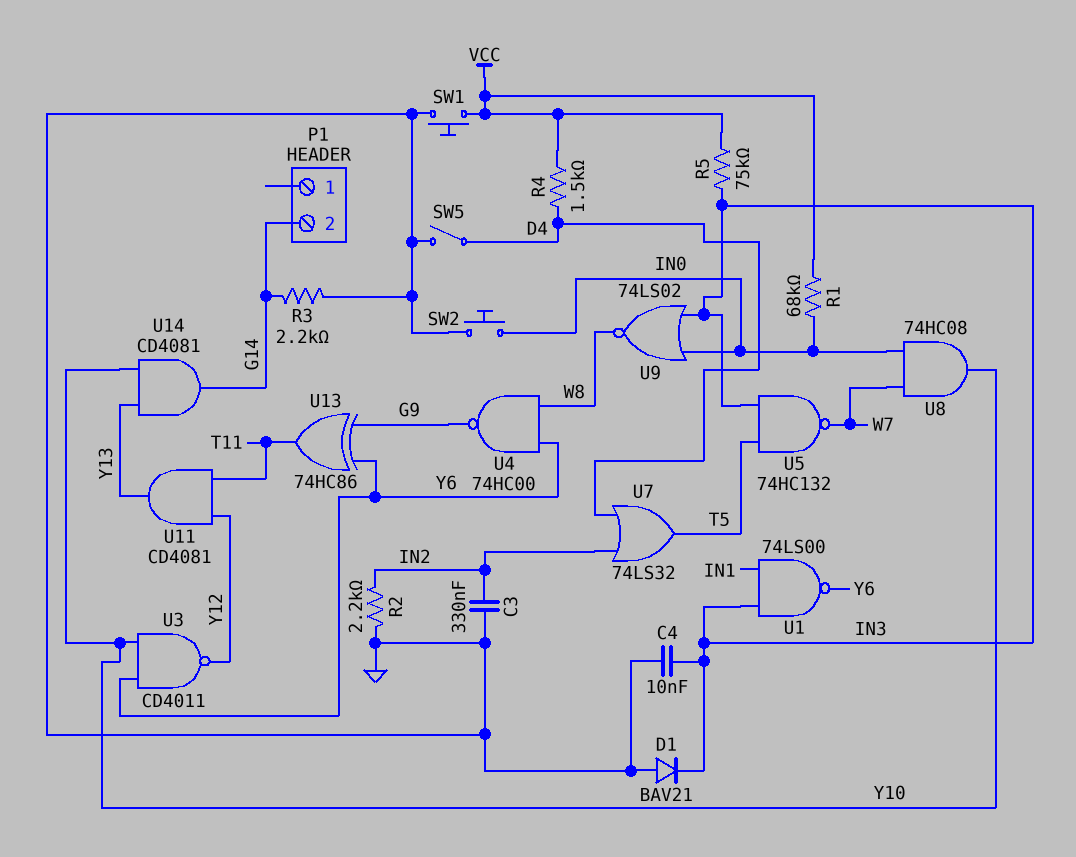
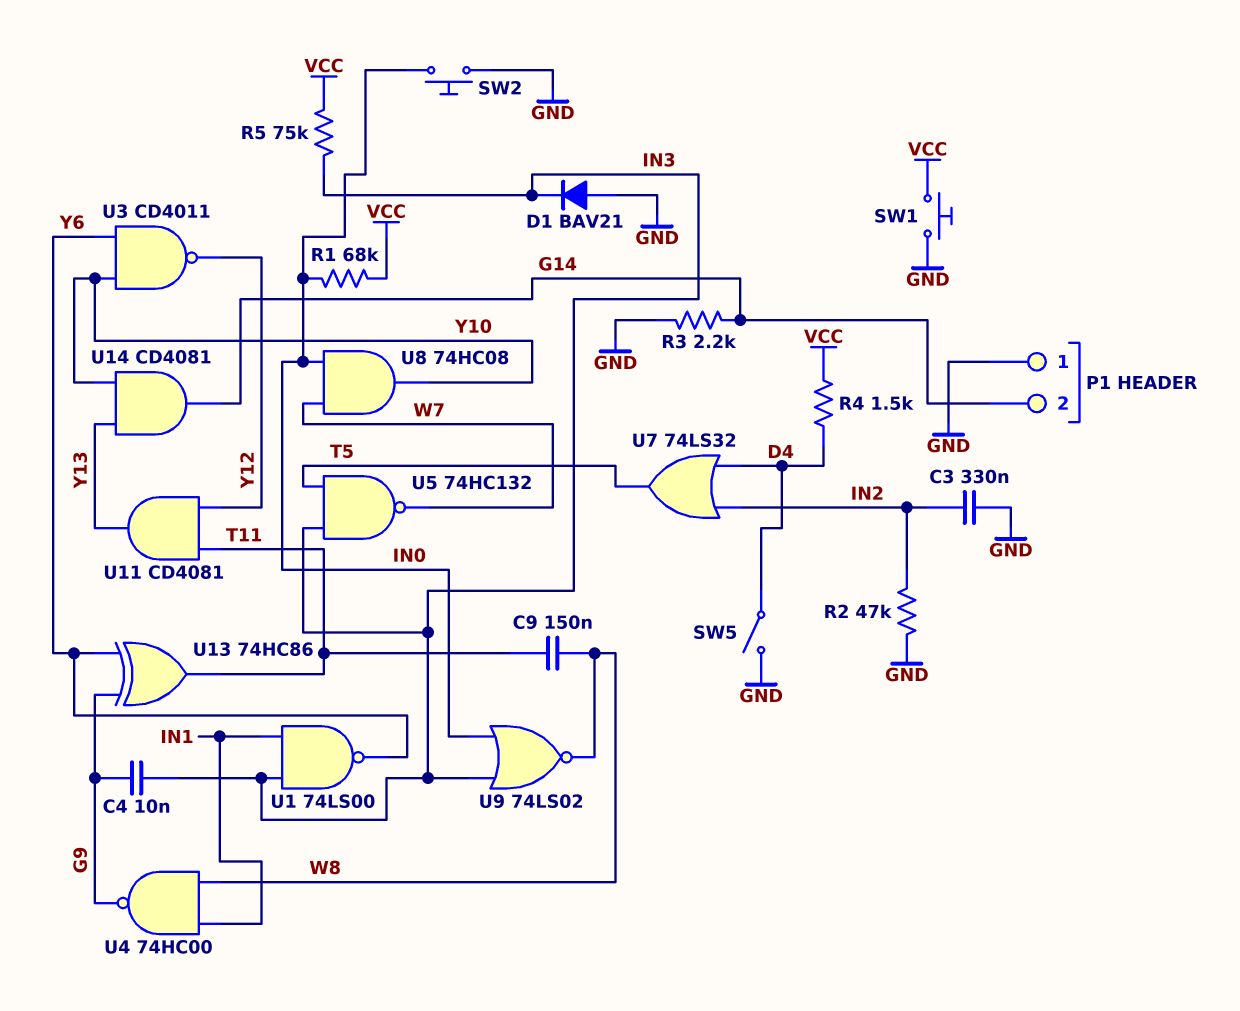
C4: 10nF (GND, IN3) -> 10nF (G9, IN3)
C9: none -> 150nF (T11, W8)
P1 pin 1: none -> GND
R2: 2.2k (GND, IN2) -> 47k (GND, IN2)
U4: NAND 74HC00 (in W8, in Y6, out G9) -> NAND 74HC00 (in IN1, in W8, out G9)

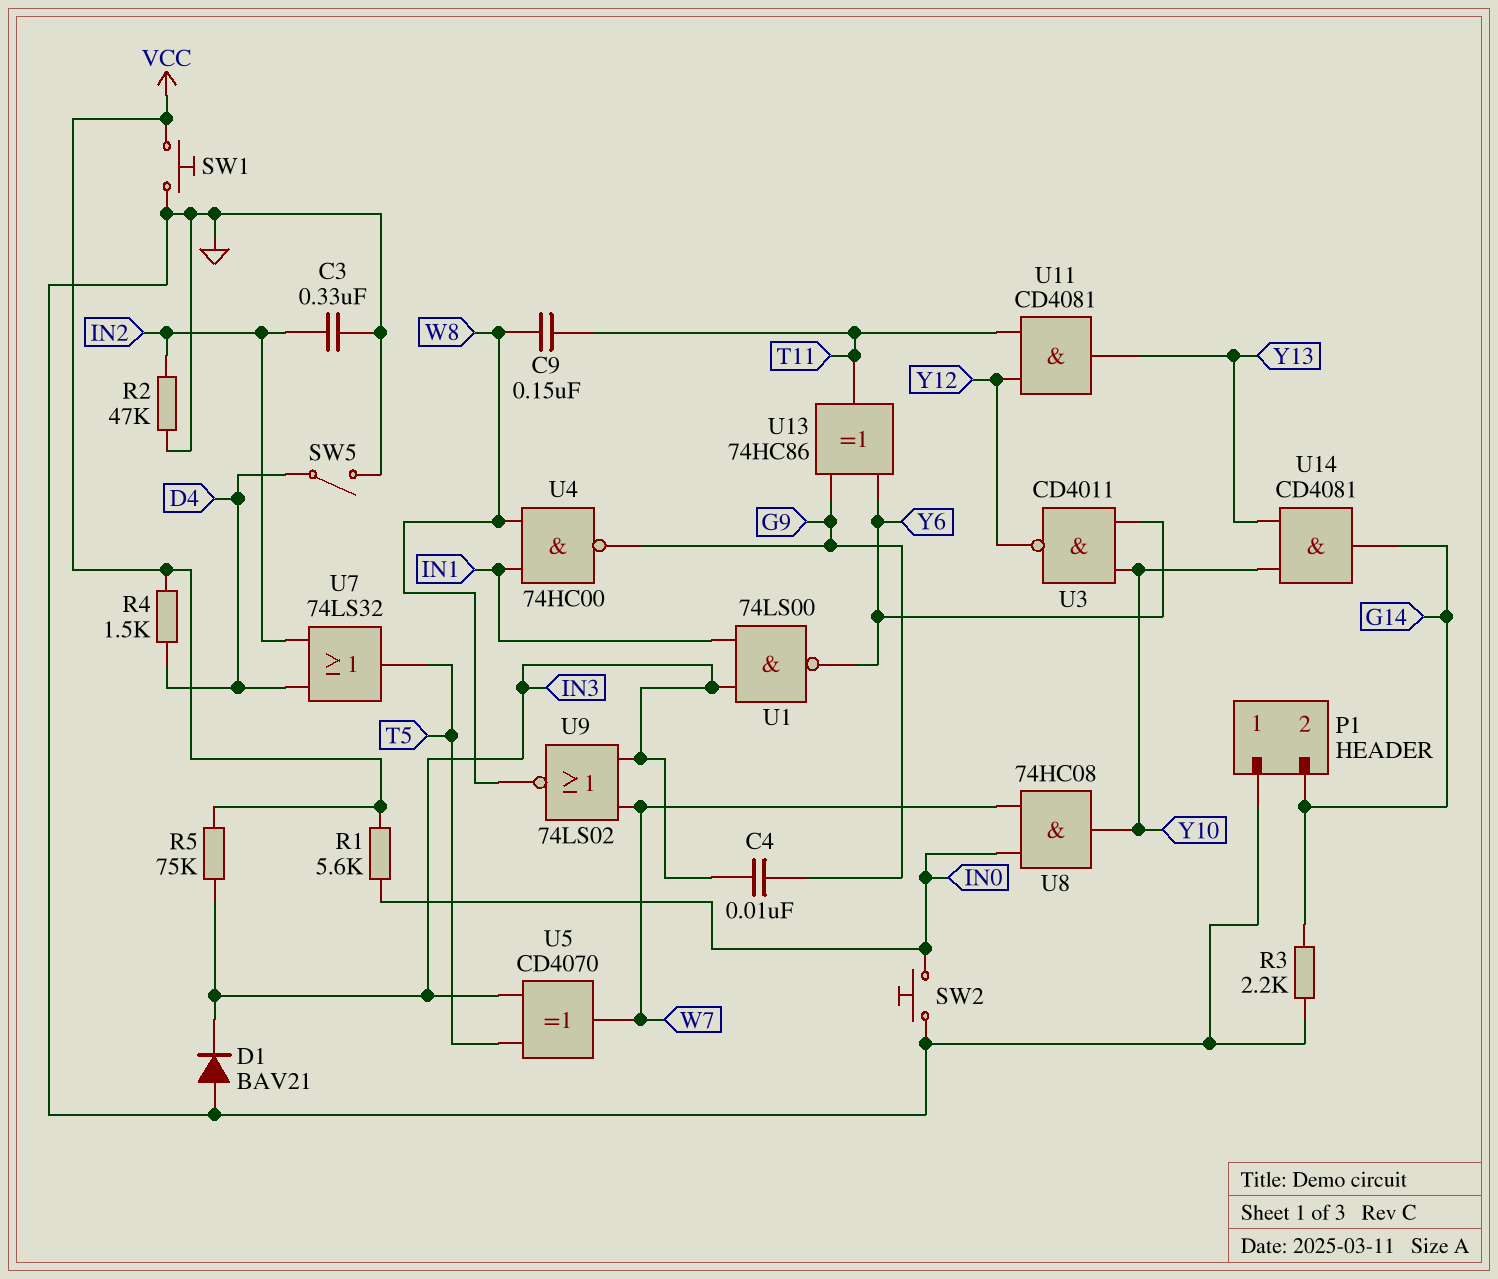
R1: 68k (IN0, VCC) -> 5.6k (IN0, VCC)
U5: NAND 74HC132 (in IN3, in T5, out W7) -> XOR CD4070 (in IN3, in T5, out W7)
U9: NOR 74LS02 (in IN0, in IN3, out W8) -> NOR 74LS02 (in IN3, in W7, out W8)

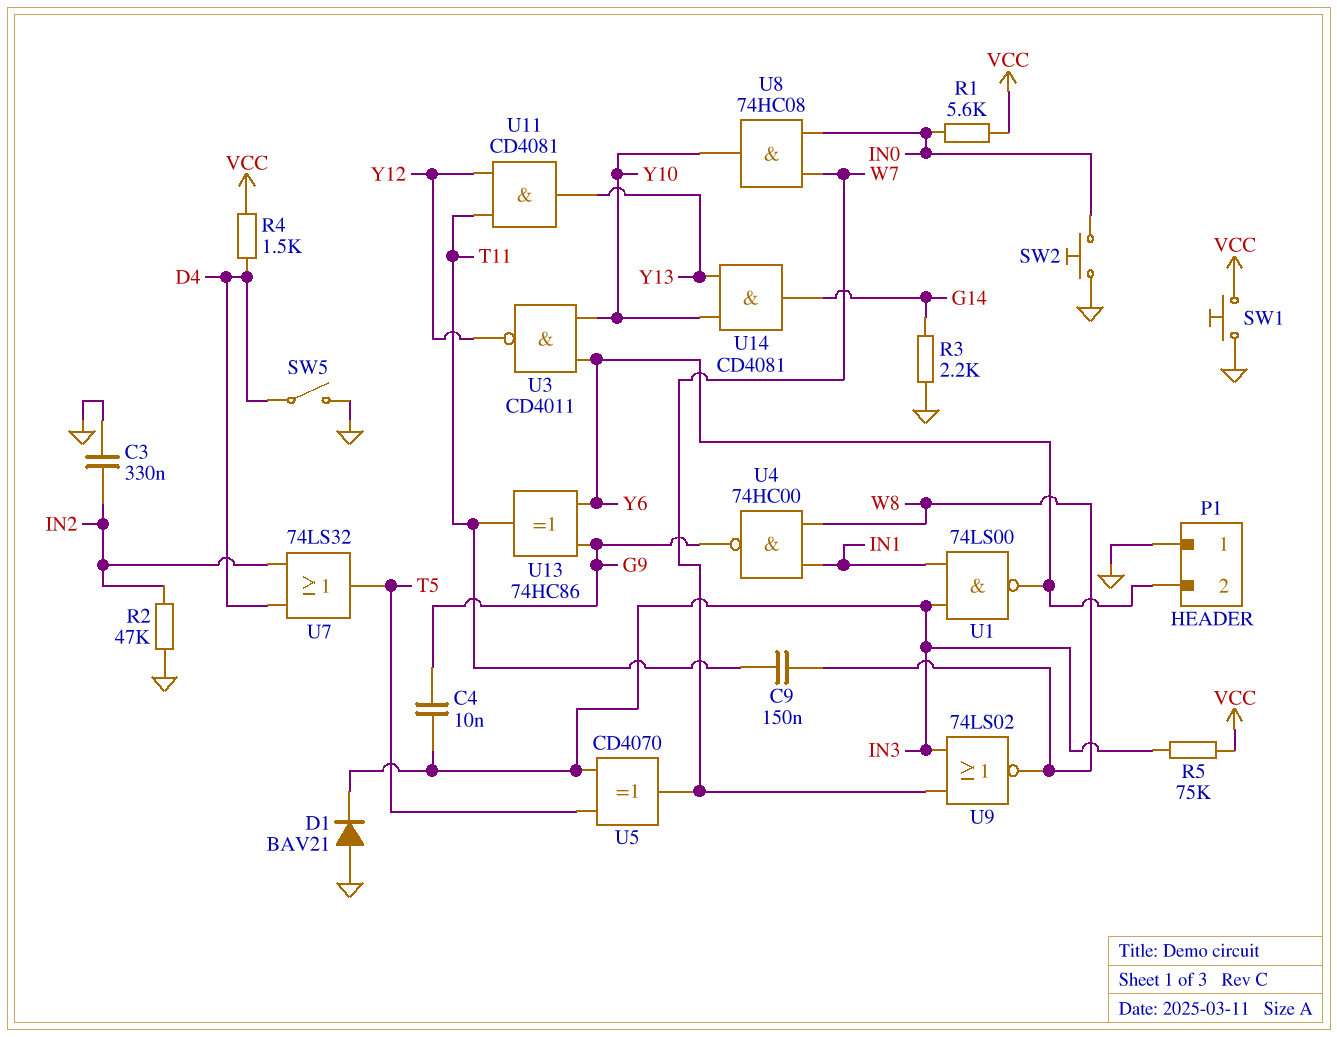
P1 pin 2: G14 -> Y6

